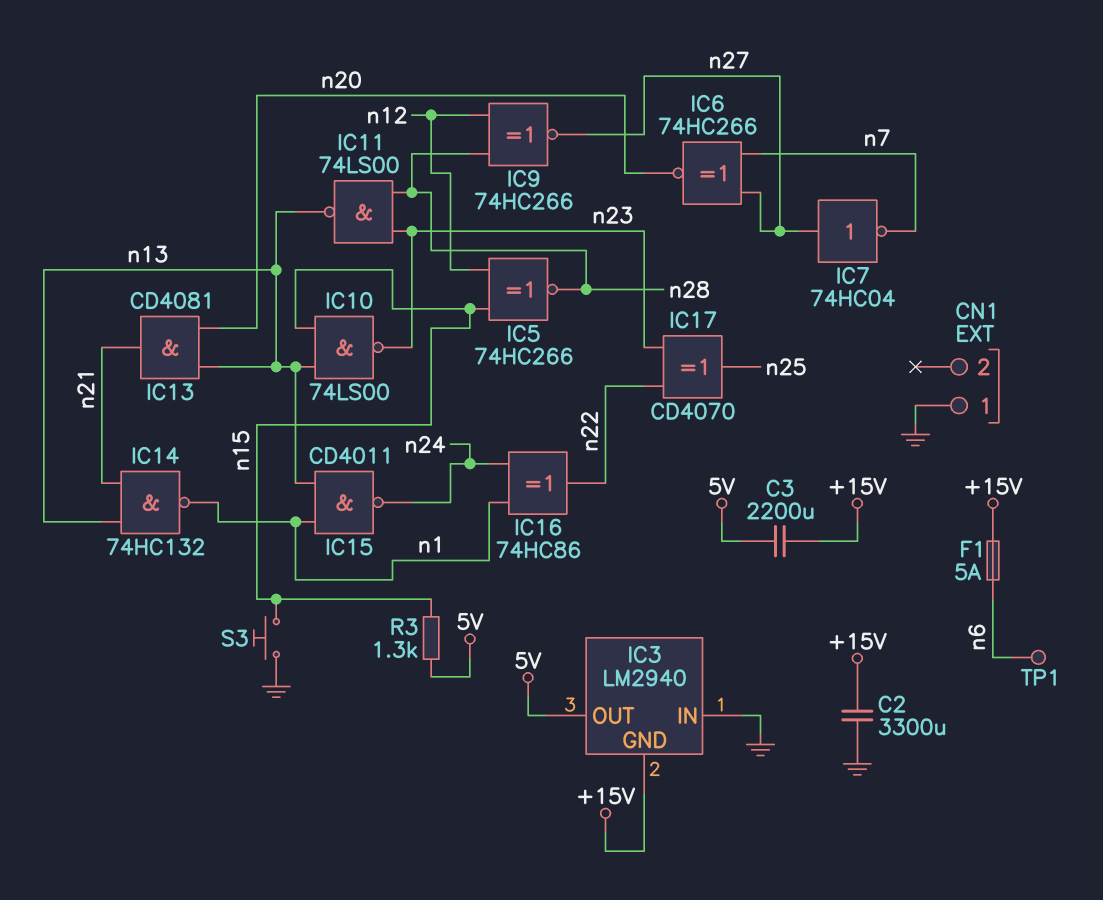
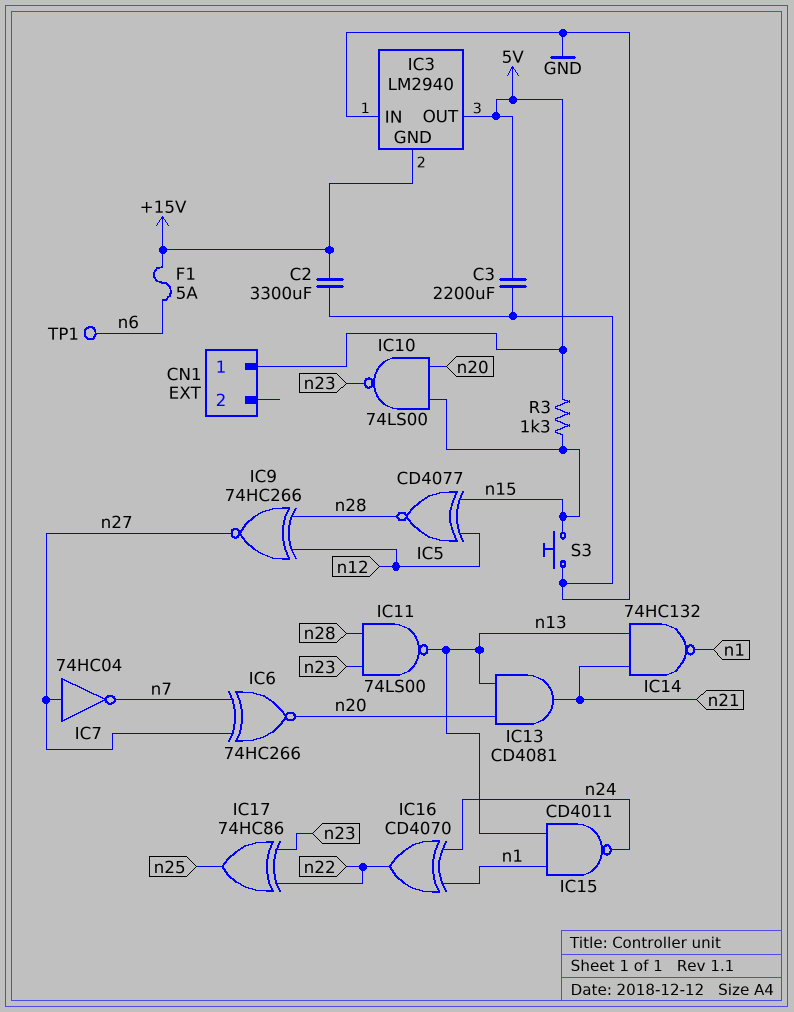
C3: 2200uF (+15V, 5V) -> 2200uF (5V, GND)
CN1 pin 1: GND -> 5V
IC5: XNOR 74HC266 (in n12, in n15, out n28) -> XNOR CD4077 (in n12, in n15, out n28)
IC10: NAND 74LS00 (in n13, in n15, out n23) -> NAND 74LS00 (in n15, in n20, out n23)
IC16: XOR 74HC86 (in n1, in n24, out n22) -> XOR CD4070 (in n1, in n24, out n22)
IC17: XOR CD4070 (in n22, in n23, out n25) -> XOR 74HC86 (in n22, in n23, out n25)

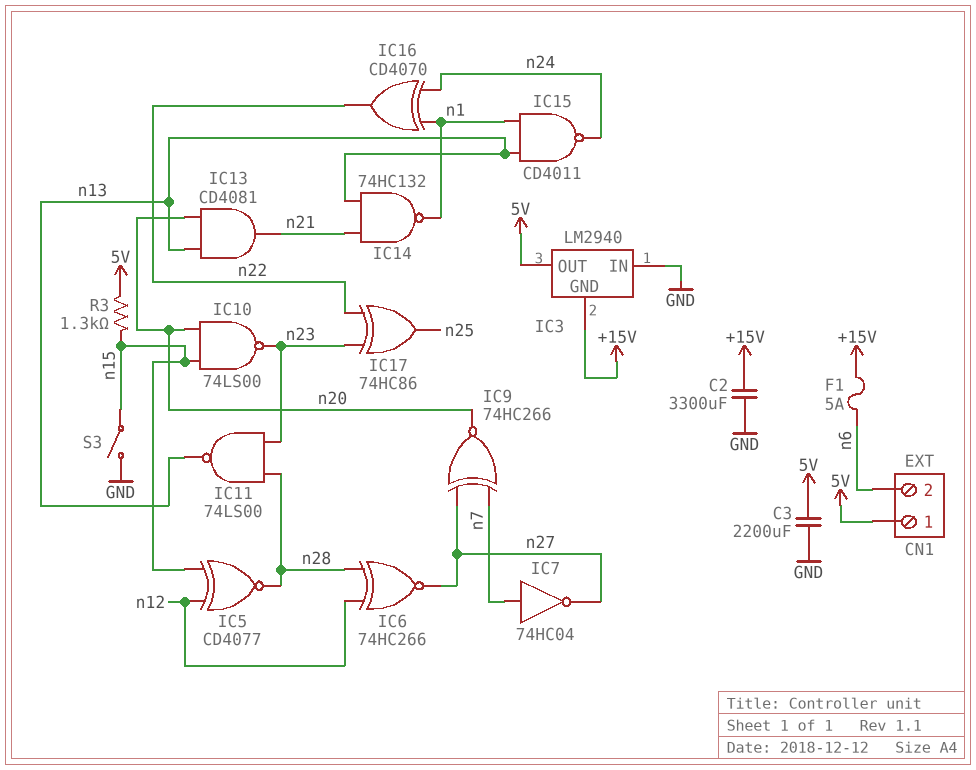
CN1 pin 2: none -> n6
IC6: XNOR 74HC266 (in n7, in n27, out n20) -> XNOR 74HC266 (in n12, in n28, out n27)
IC7: NOT 74HC04 (in n27, out n7) -> NOT 74HC04 (in n7, out n27)
IC9: XNOR 74HC266 (in n12, in n28, out n27) -> XNOR 74HC266 (in n7, in n27, out n20)
S3: button (GND, n15) -> switch (GND, n15)
TP1: test point (n6) -> none

